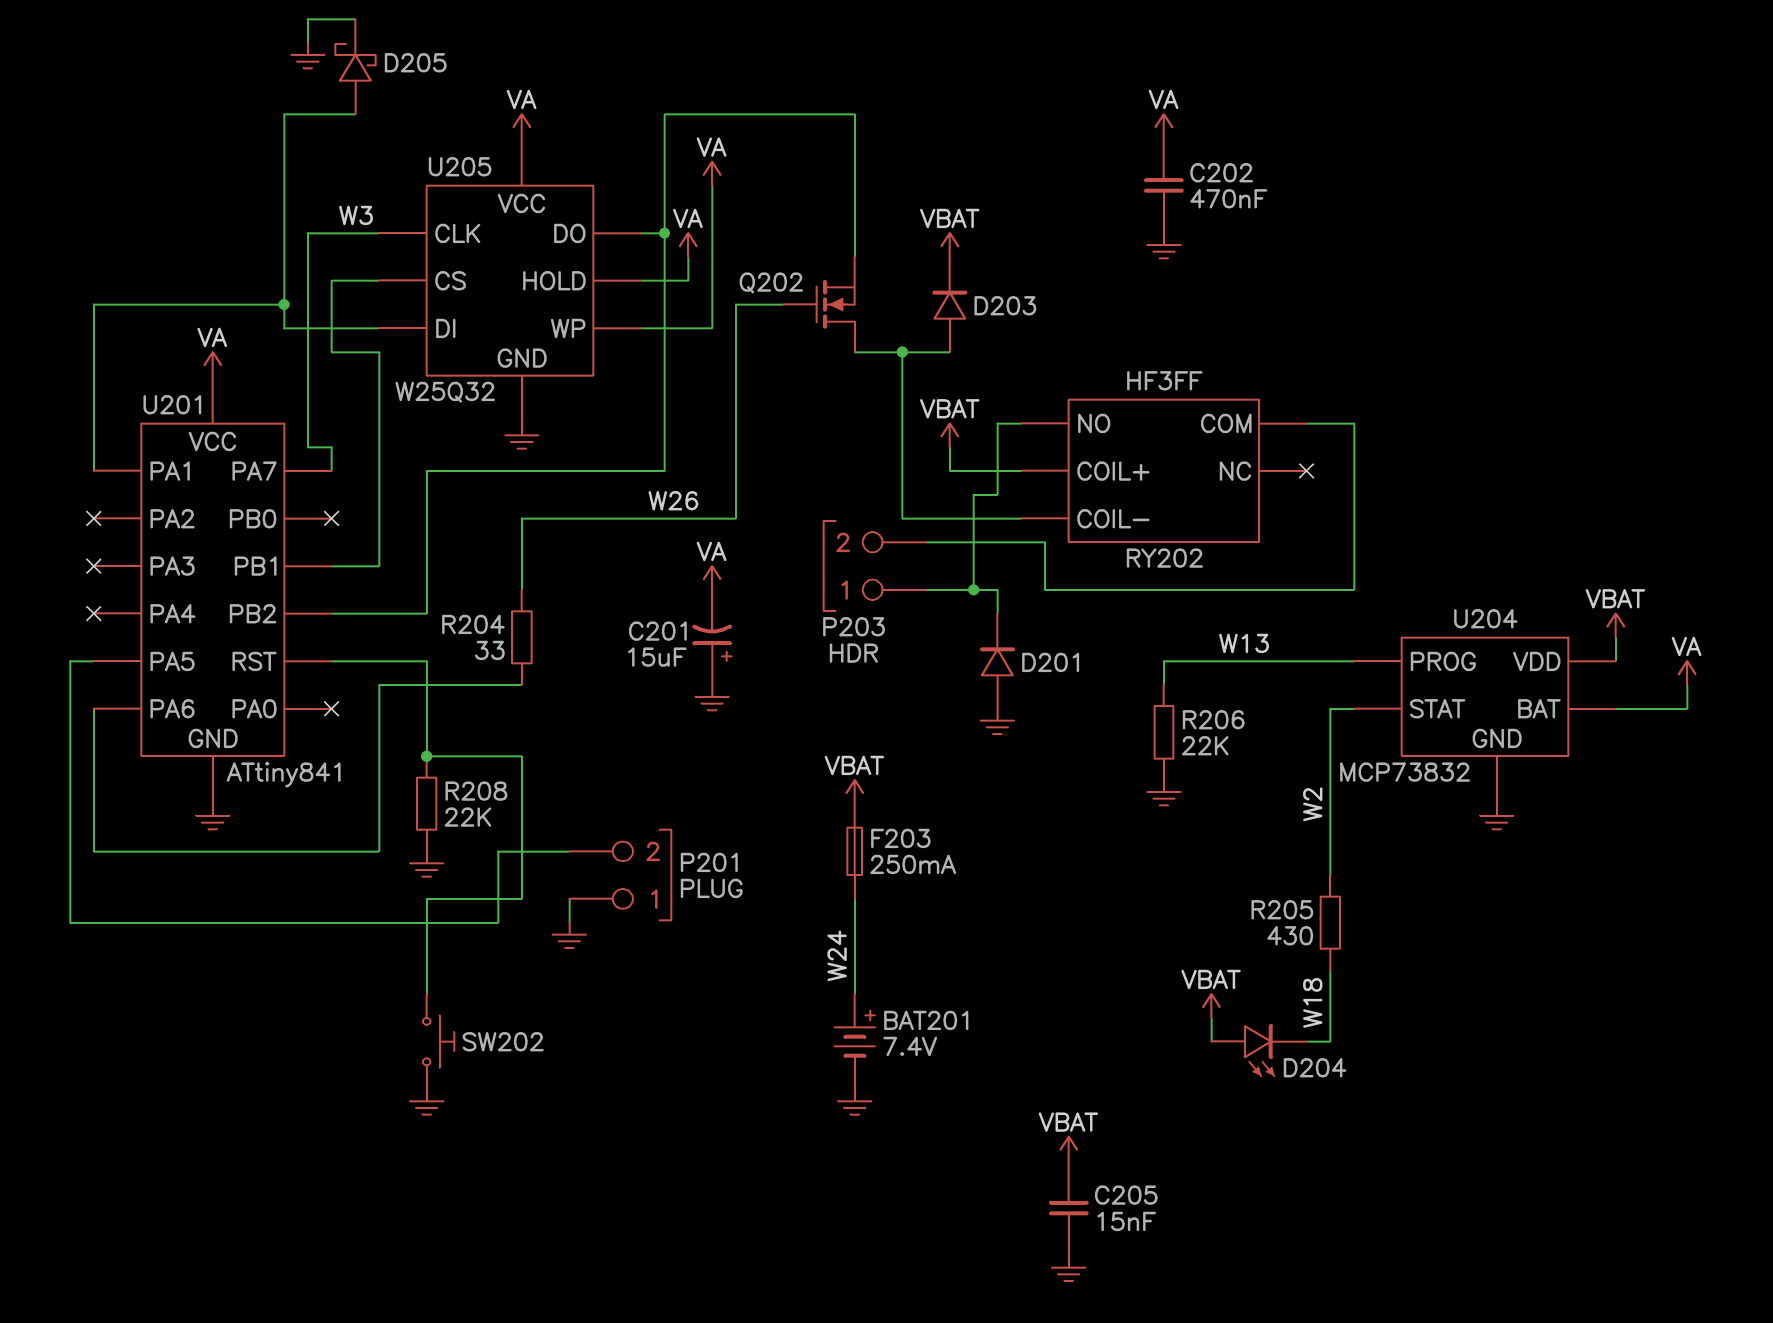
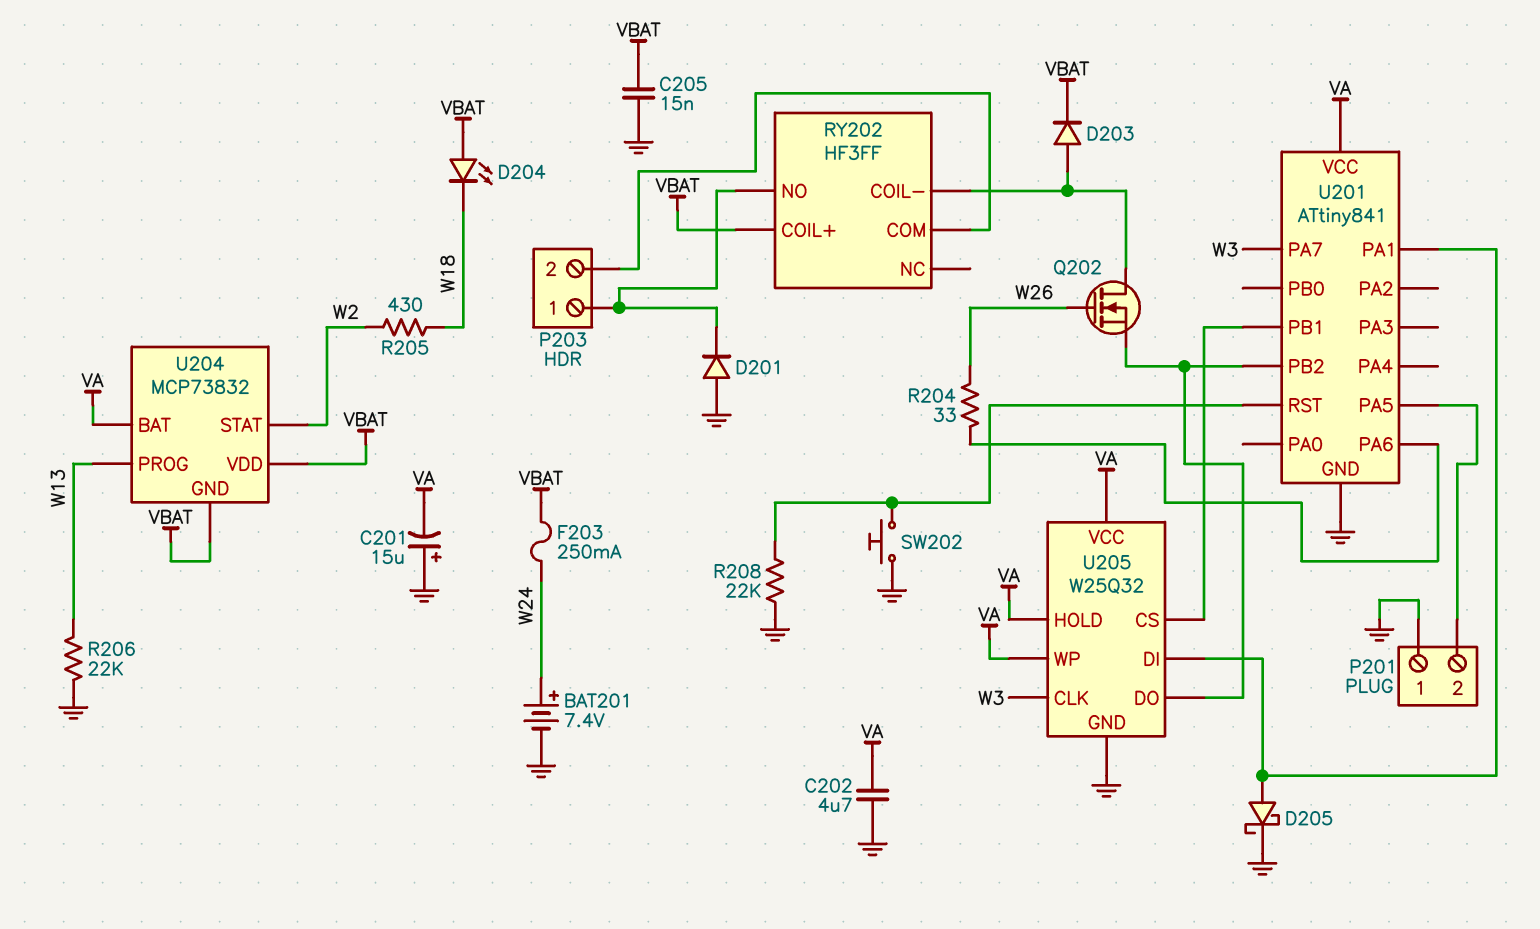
C202: 470nF (GND, VA) -> 4.7uF (GND, VA)
U204 pin GND: GND -> VBAT

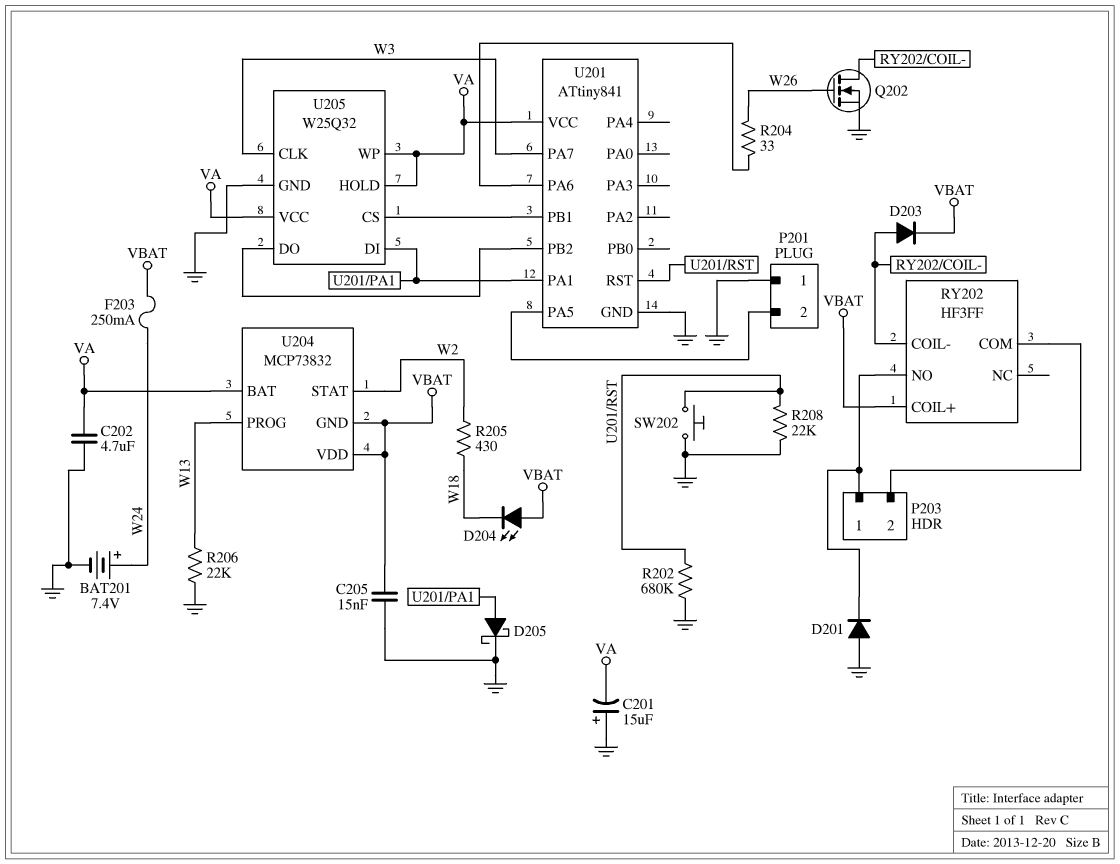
Q202: NMOS (G W26, D RY202/COIL-, S U201/PB2) -> NMOS (G W26, D RY202/COIL-, S GND)
R202: none -> 680k (GND, U201/RST)

